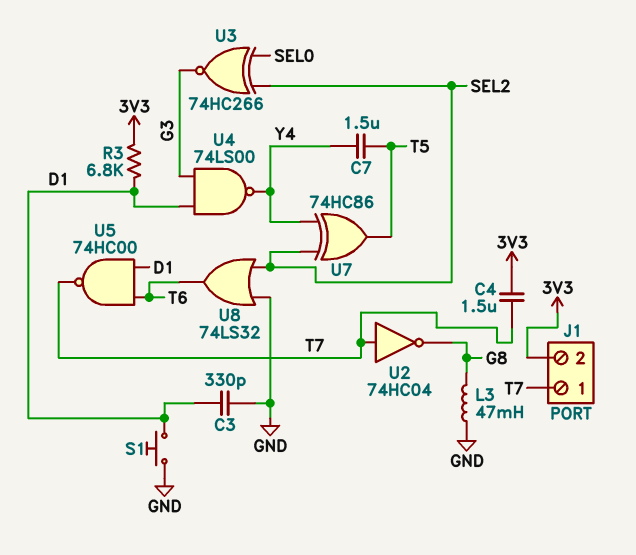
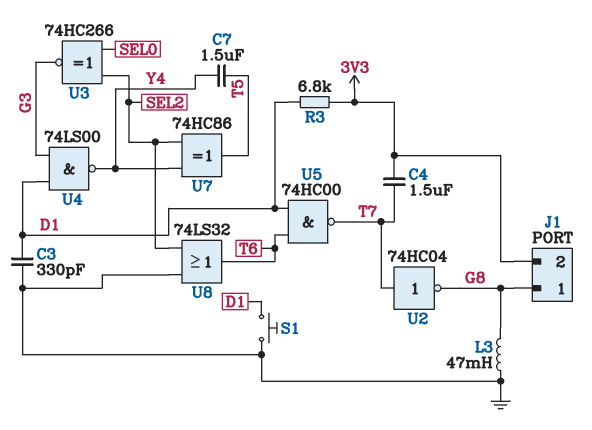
J1 pin 1: T7 -> G8

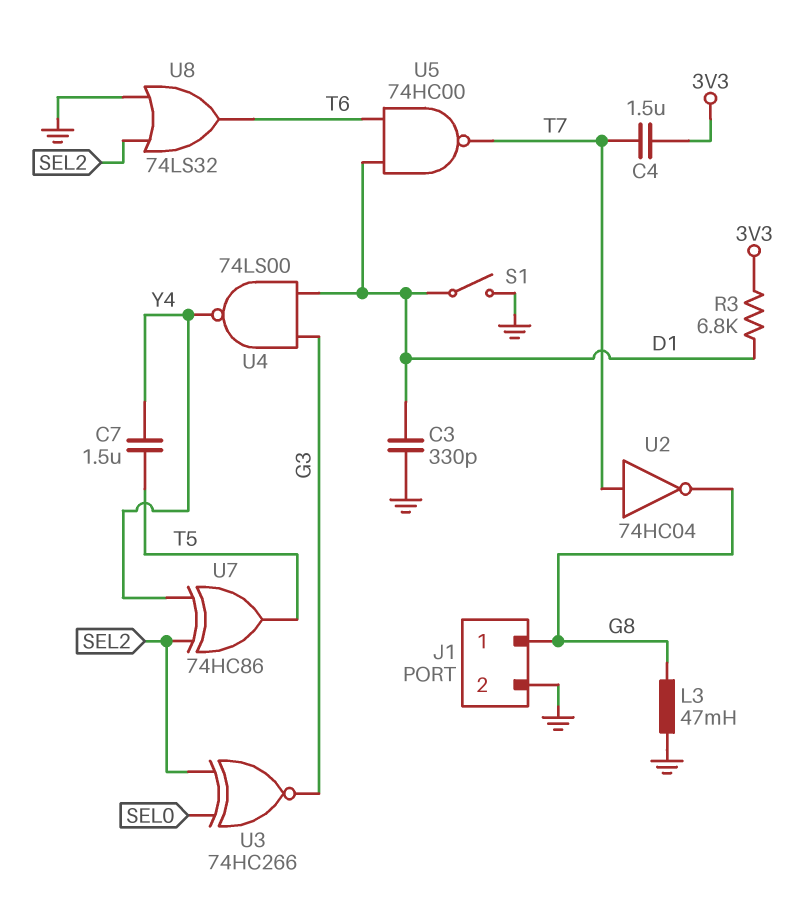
J1 pin 2: 3V3 -> GND
S1: button (D1, GND) -> switch (D1, GND)

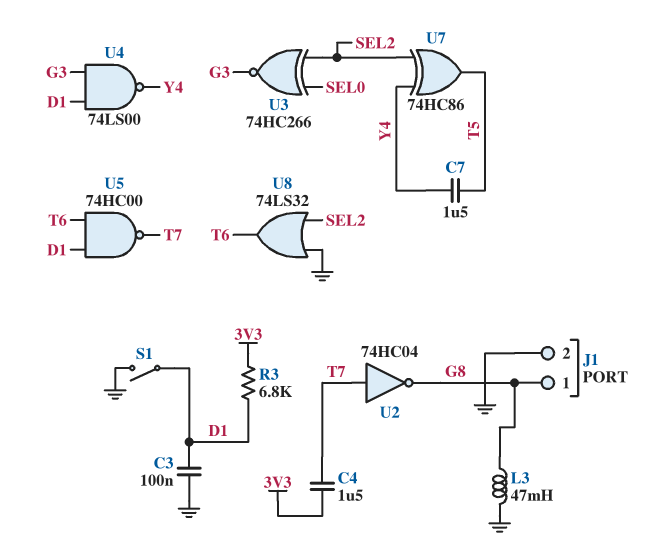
C3: 330pF (D1, GND) -> 100nF (D1, GND)

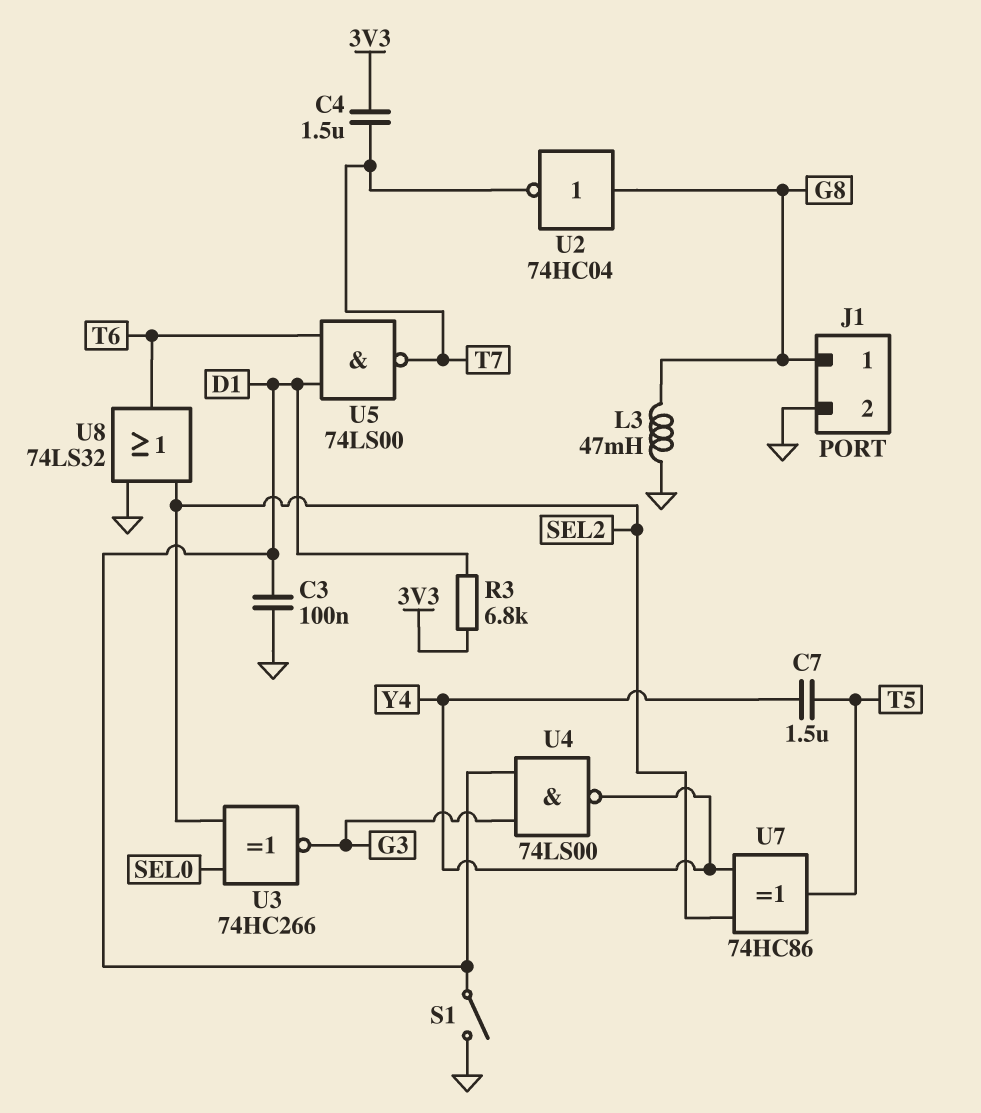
U2: NOT 74HC04 (in T7, out G8) -> NOT 74HC04 (in G8, out T7)
U5: NAND 74HC00 (in D1, in T6, out T7) -> NAND 74LS00 (in D1, in T6, out T7)

